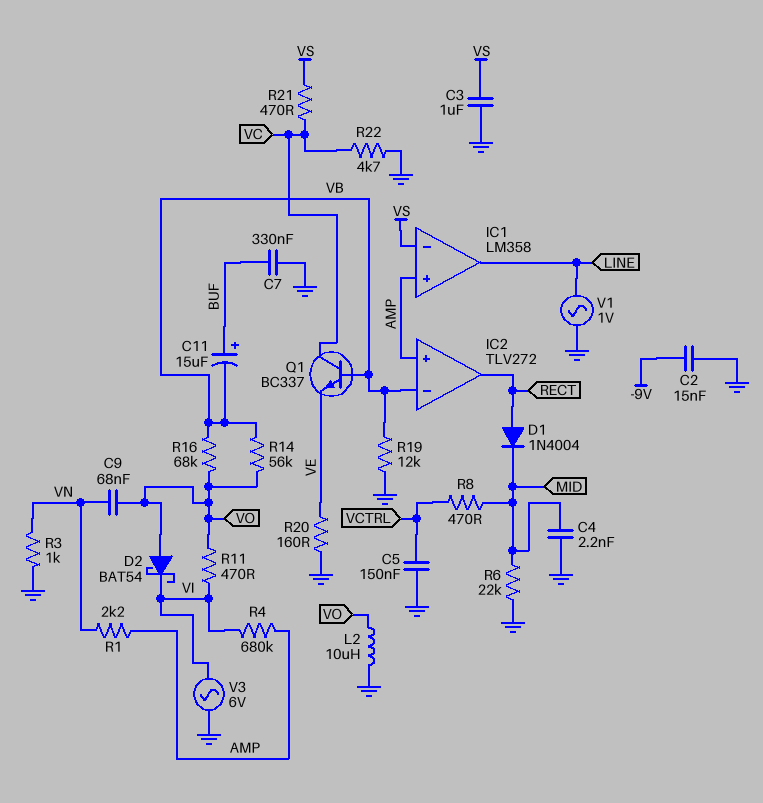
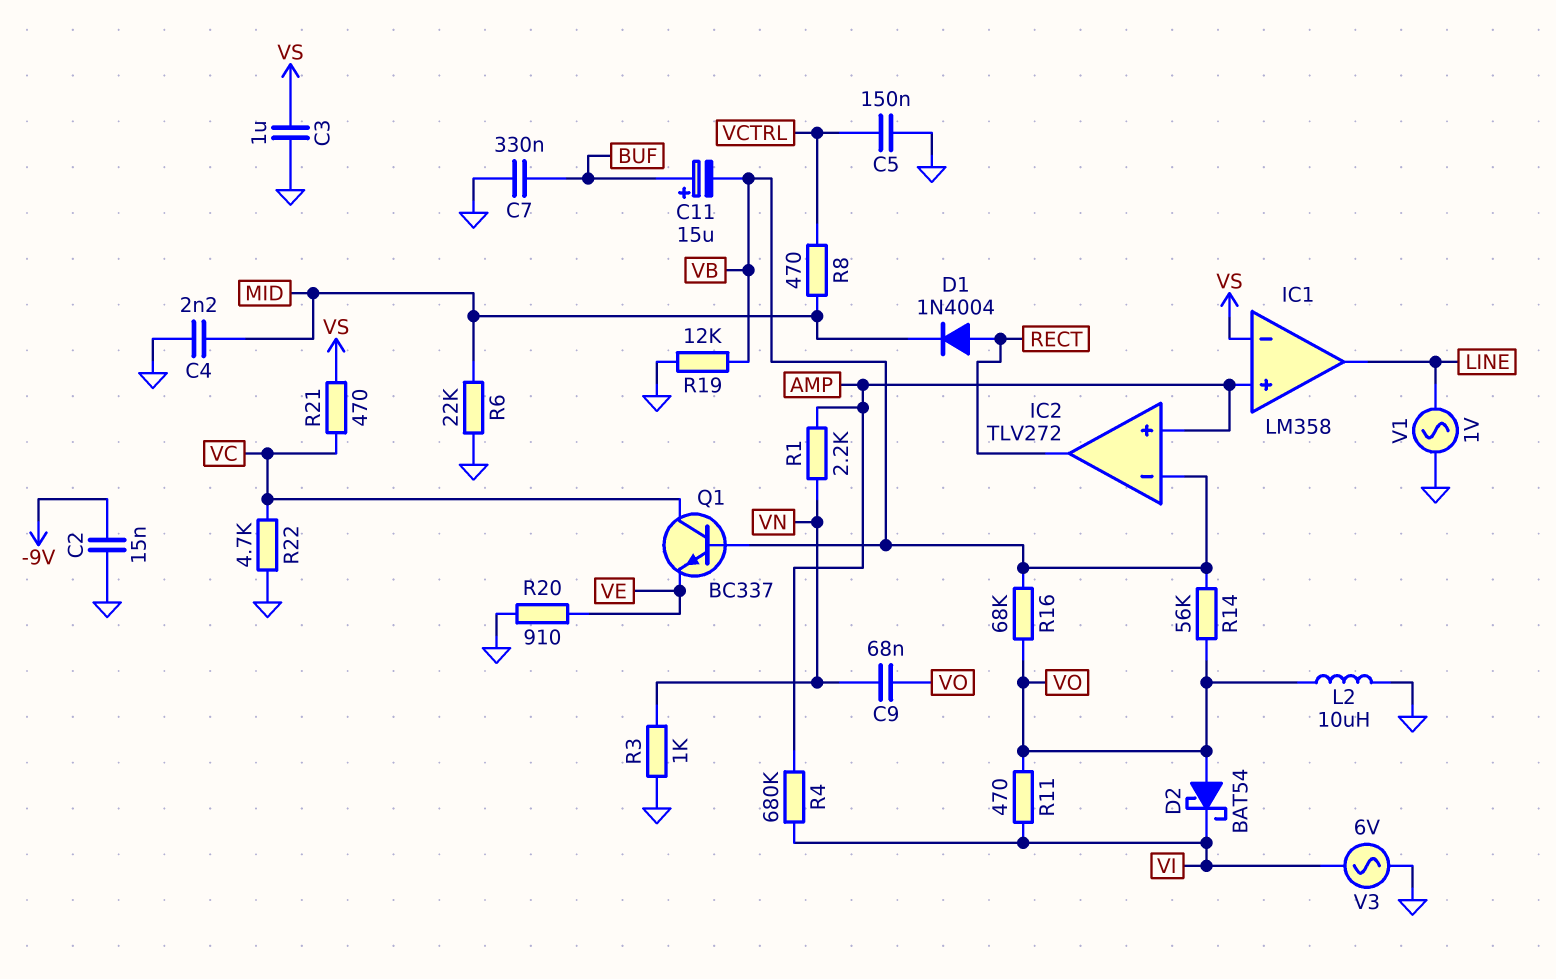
R20: 160 (GND, VE) -> 910 (GND, VE)

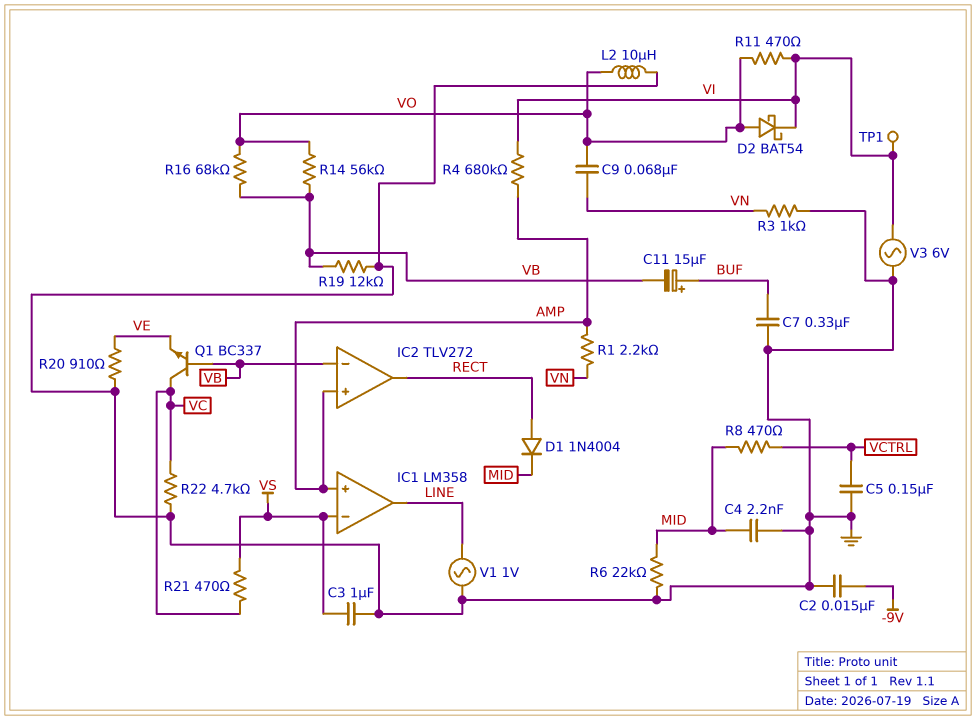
TP1: none -> test point (VI)

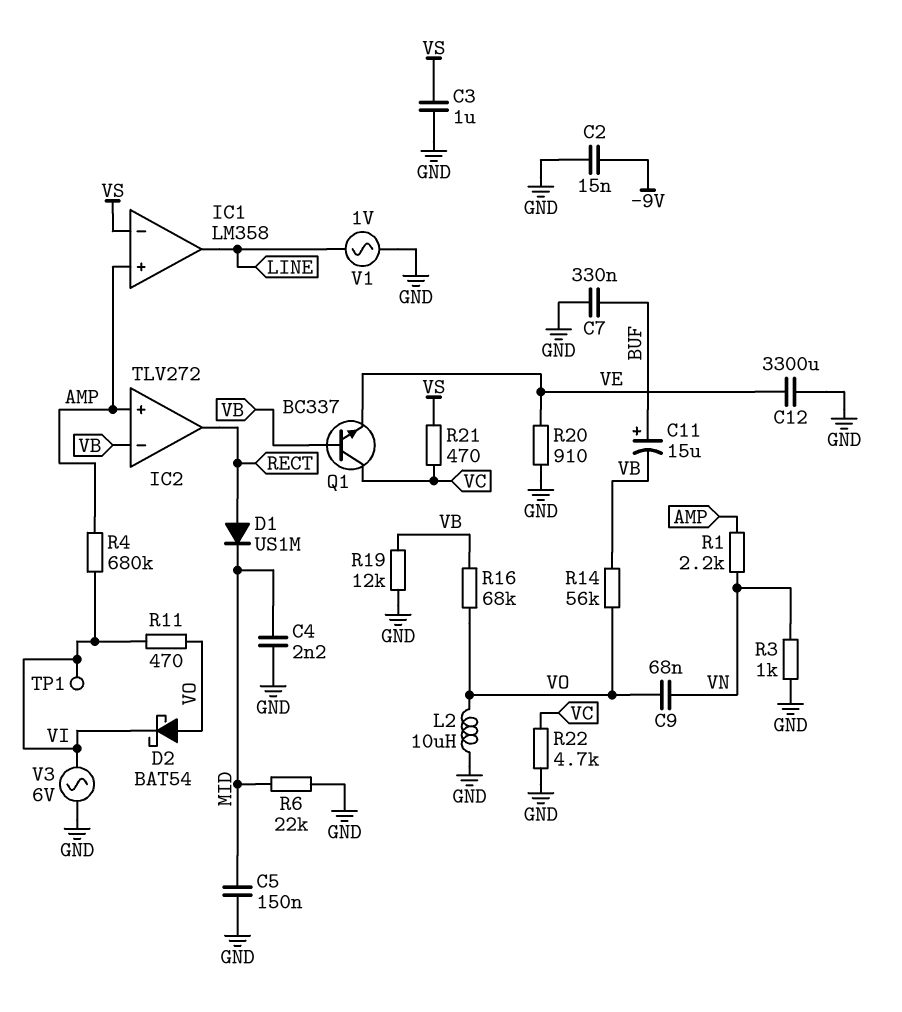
C5: 150nF (GND, VCTRL) -> 150nF (GND, MID)
C12: none -> 3300uF (GND, VE)
D1: diode 1N4004 (A RECT, K MID) -> diode US1M (A RECT, K MID)
R8: 470 (MID, VCTRL) -> none

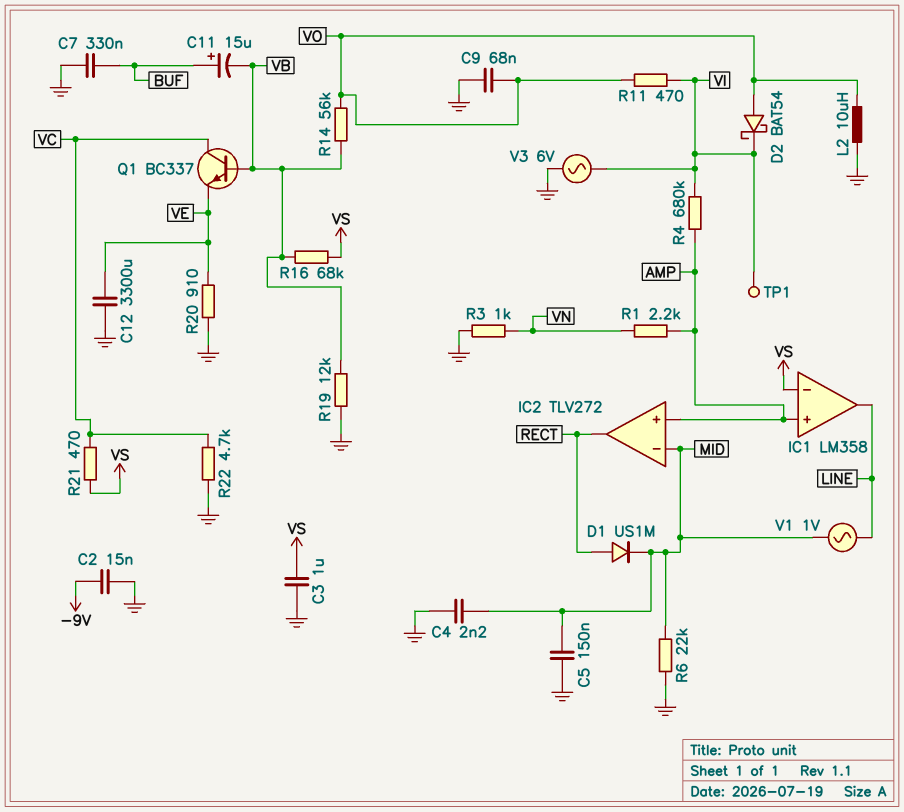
C9: 68nF (VN, VO) -> 68nF (GND, VO)
IC2 pin in-: VB -> MID
R16: 68k (VB, VO) -> 68k (VB, VS)
V1: AC 1V (GND, LINE) -> AC 1V (LINE, MID)

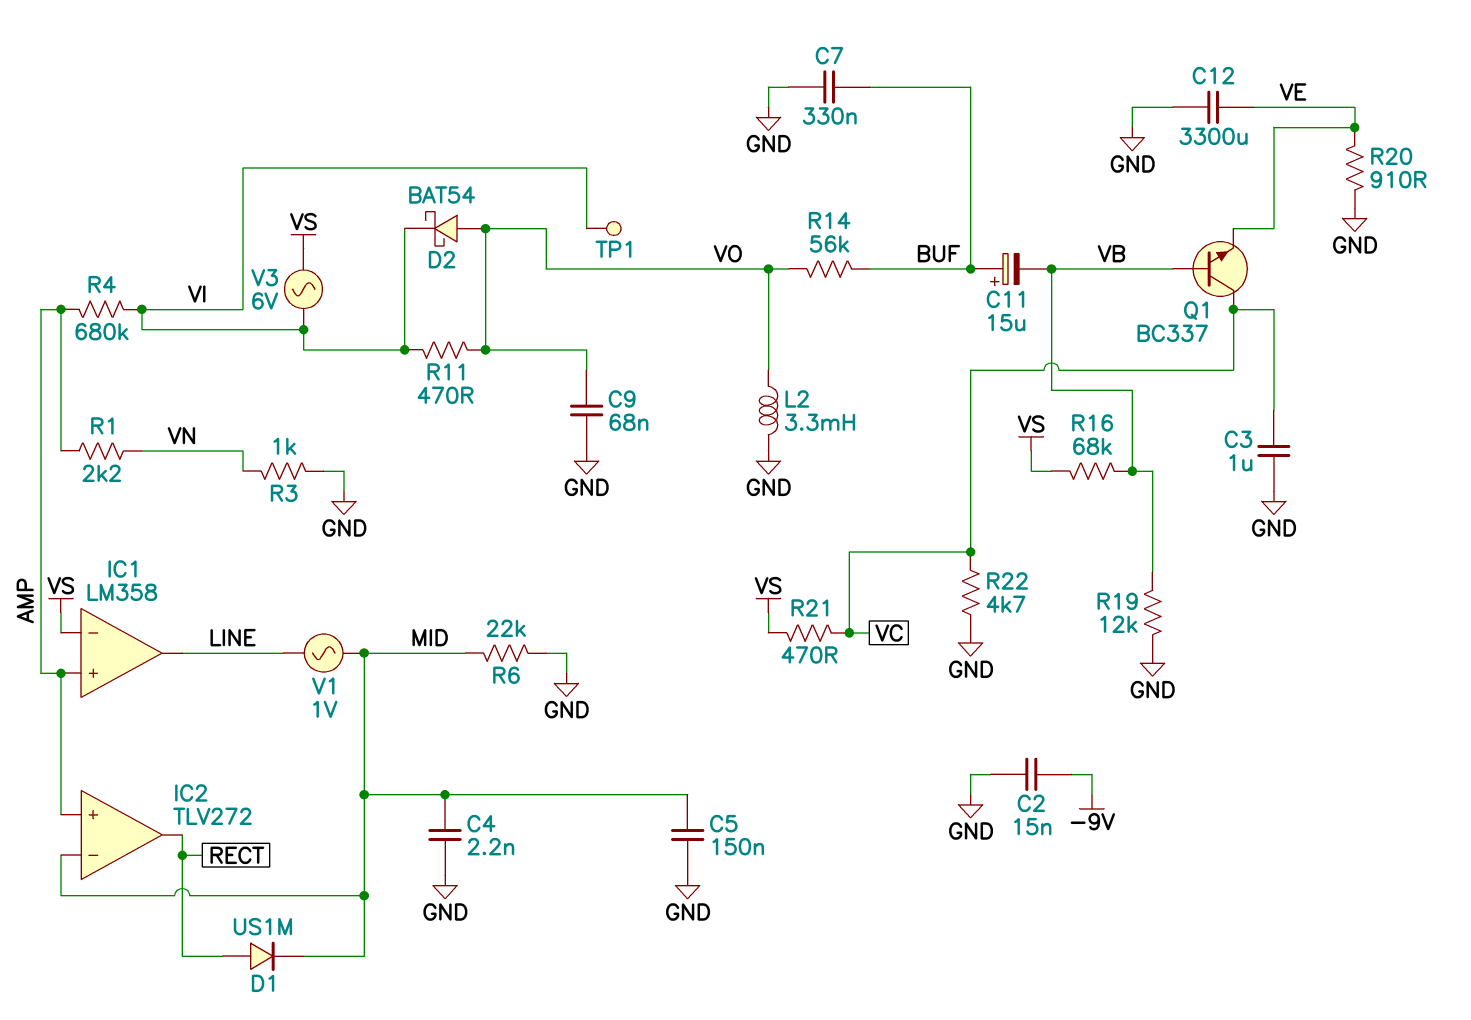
C3: 1uF (GND, VS) -> 1uF (GND, VC)
L2: 10uH (GND, VO) -> 3.3mH (GND, VO)
R14: 56k (VB, VO) -> 56k (BUF, VO)
V3: AC 6V (GND, VI) -> AC 6V (VI, VS)

